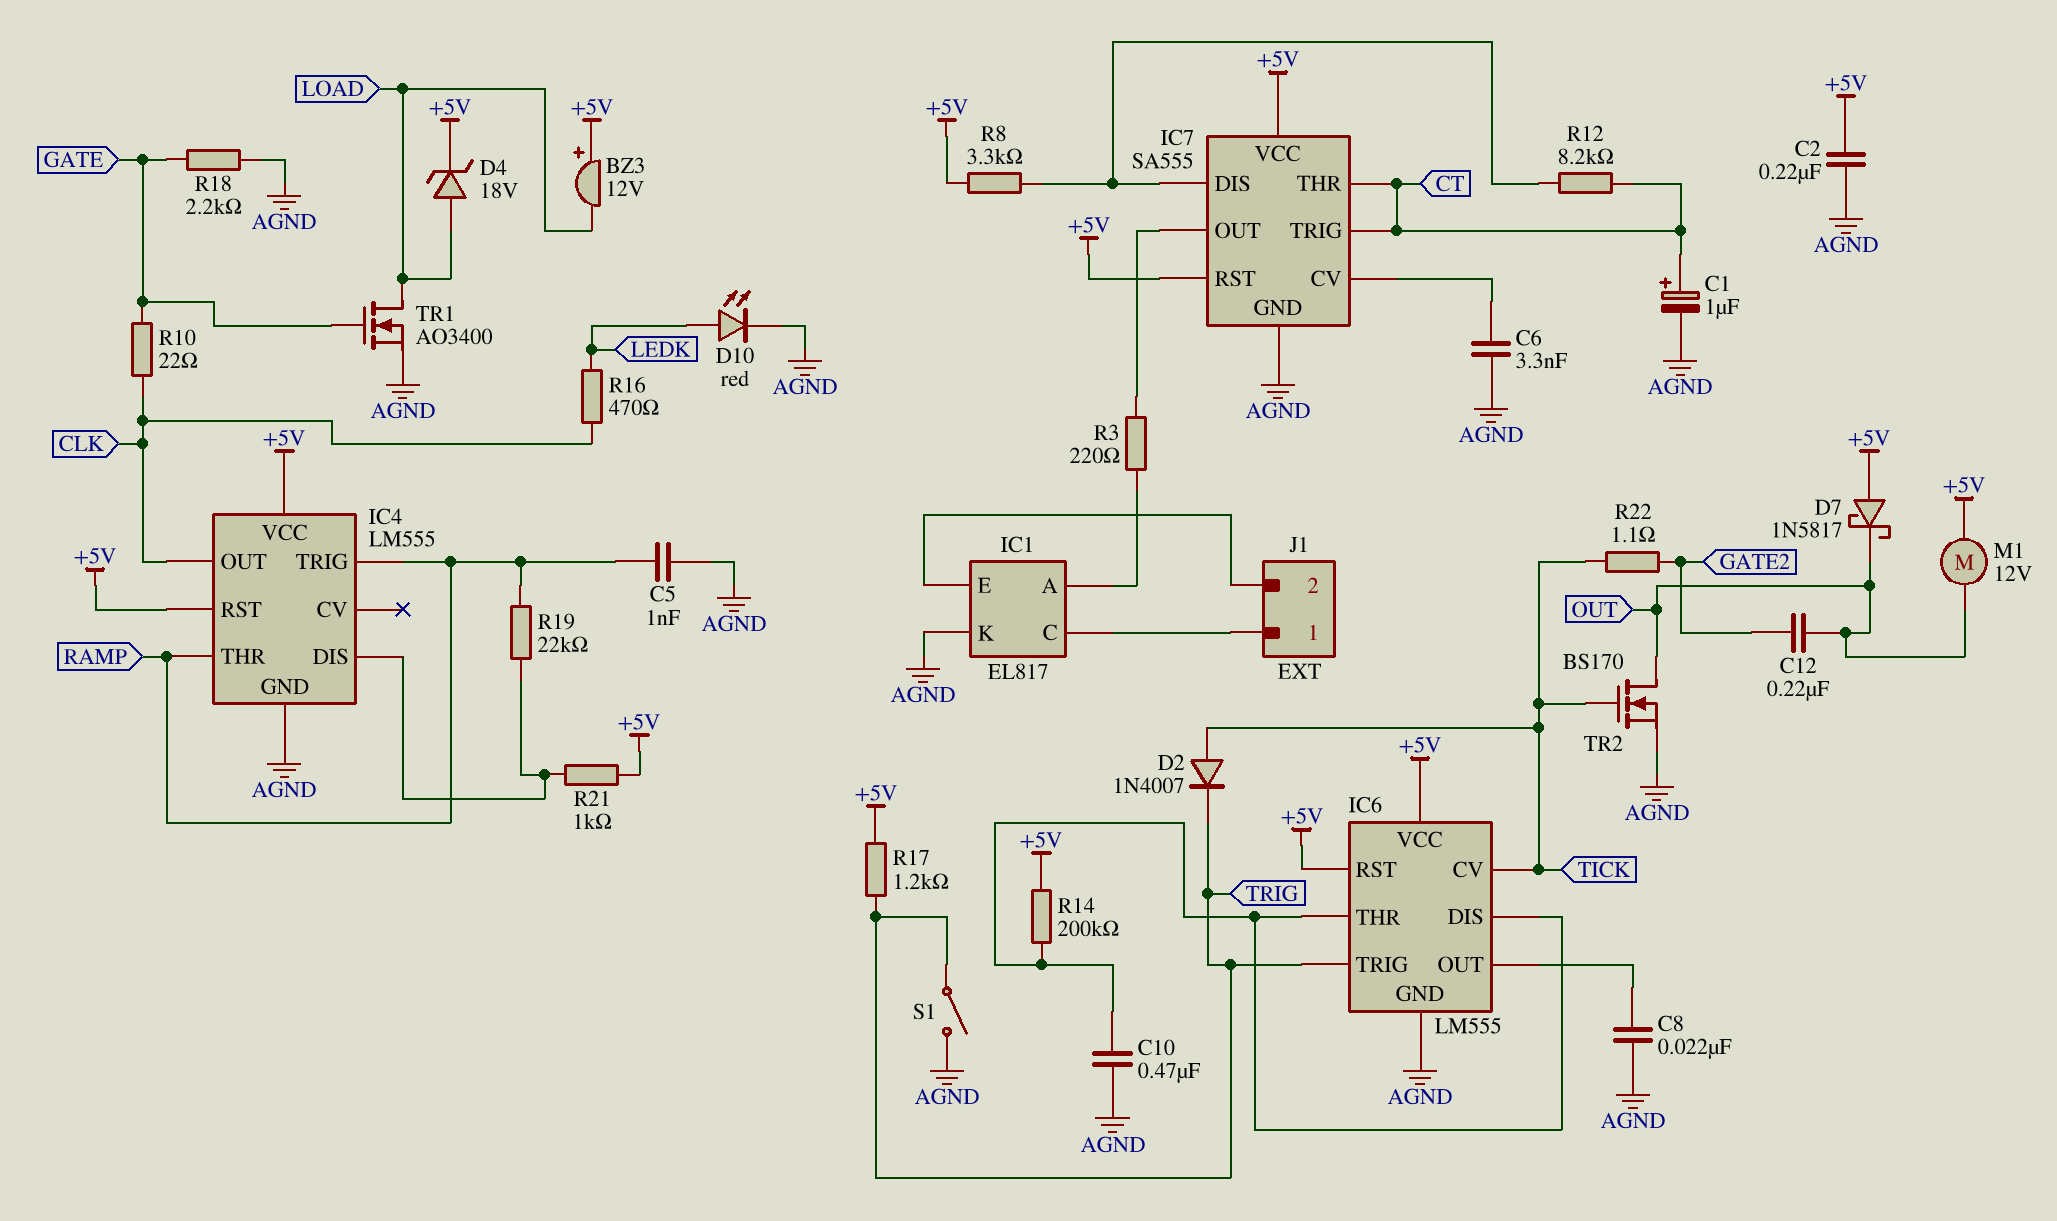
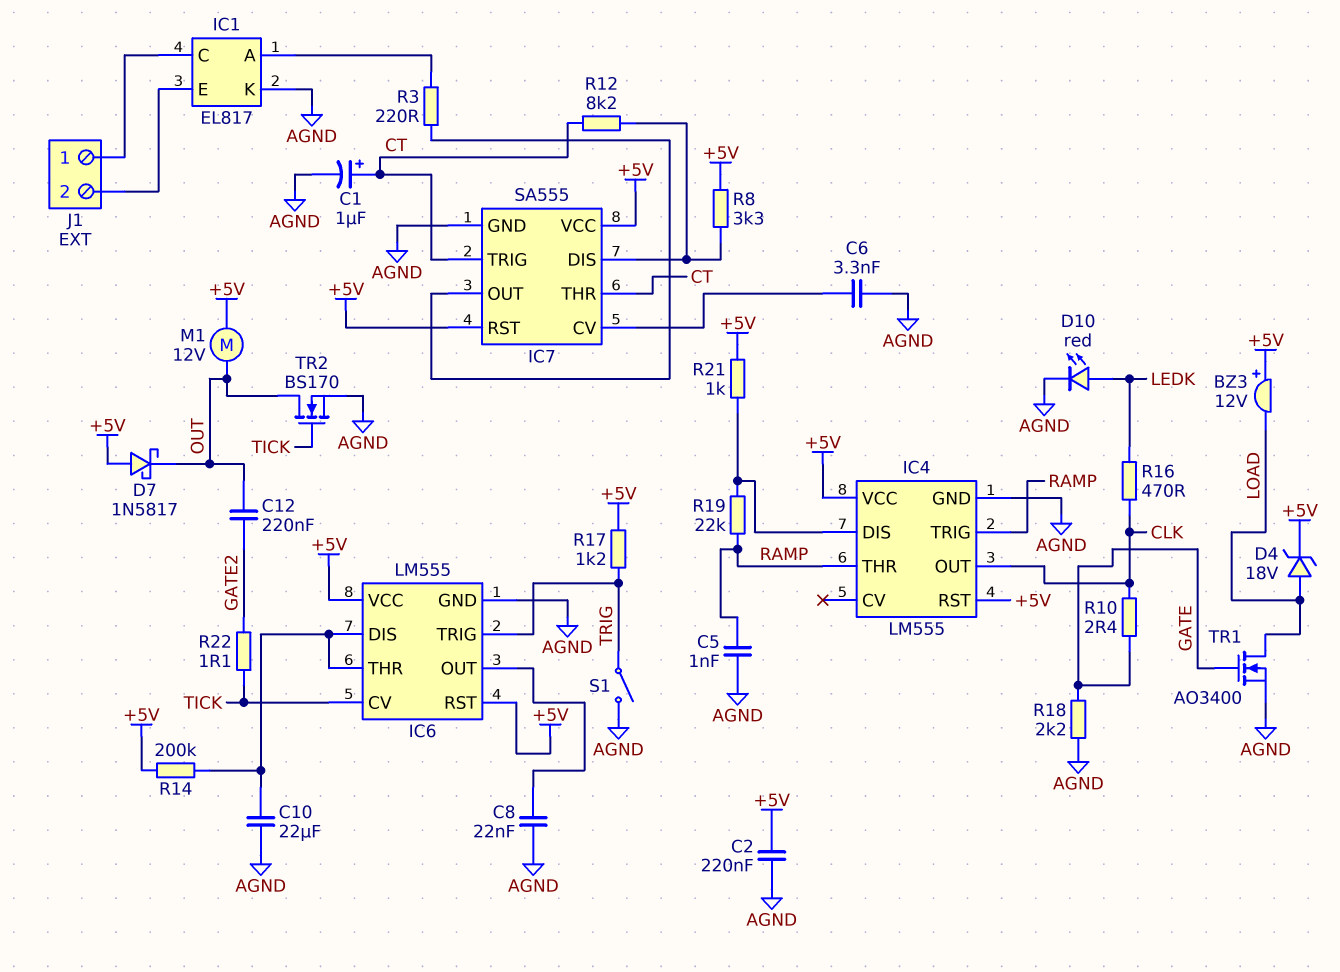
C10: 470nF (AGND, IC6/DIS) -> 22uF (AGND, IC6/DIS)
D2: diode 1N4007 (A TICK, K TRIG) -> none
R10: 22 (CLK, GATE) -> 2.4 (CLK, GATE)

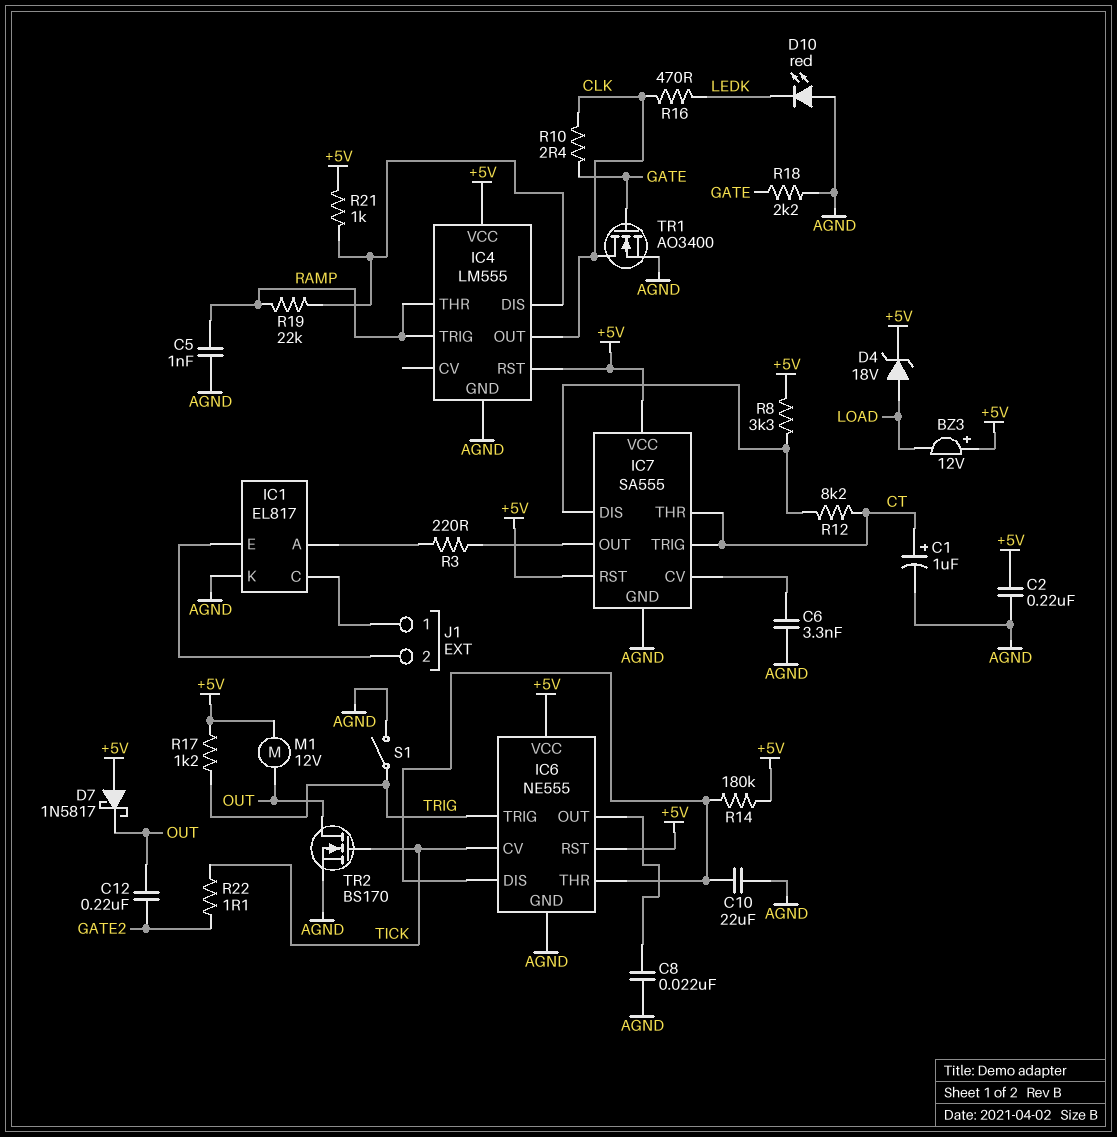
D10: LED red (A LEDK, K AGND) -> LED red (A AGND, K LEDK)
IC6: LM555 -> NE555
R14: 200k (+5V, IC6/DIS) -> 180k (+5V, IC6/DIS)
TR1: NMOS AO3400 (G GATE, D LOAD, S AGND) -> NMOS AO3400 (G GATE, D CLK, S AGND)

